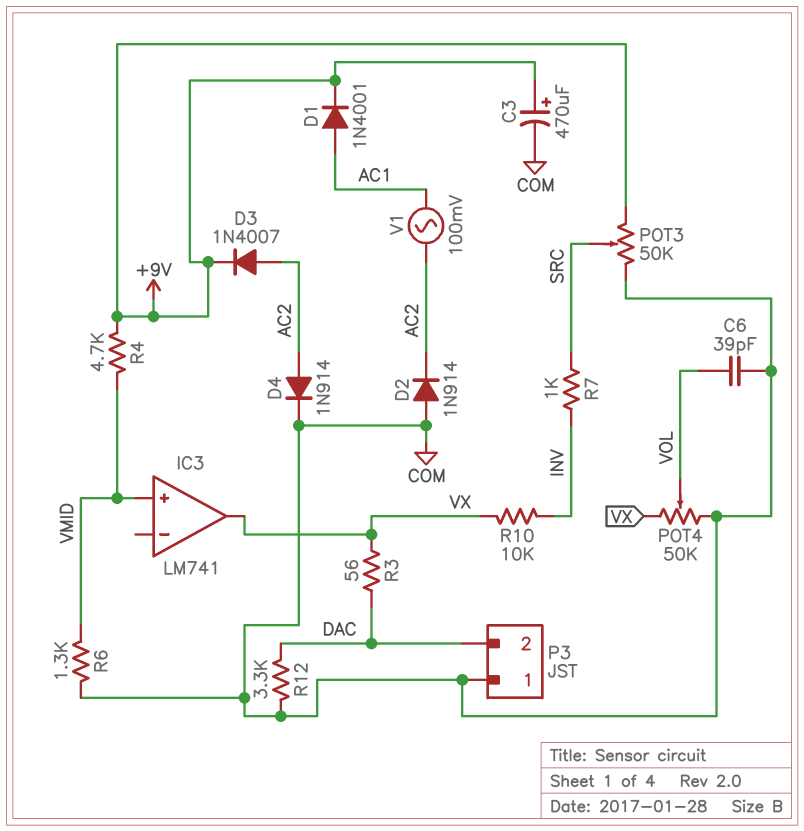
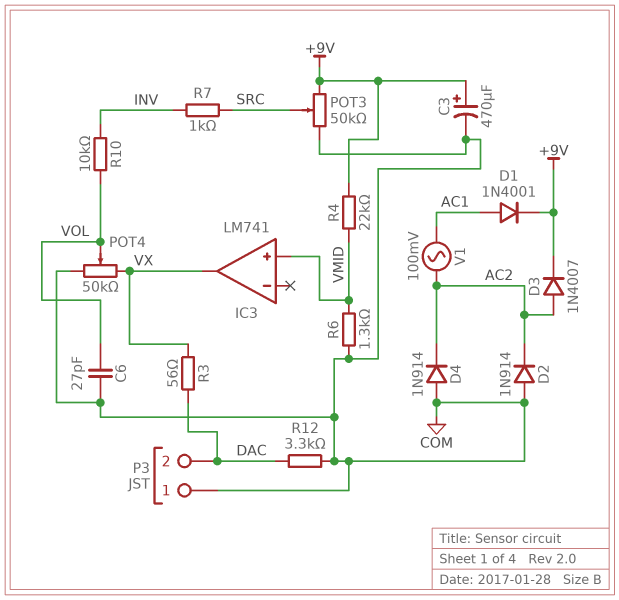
C6: 39pF (COM, VOL) -> 27pF (COM, VOL)
D4: diode 1N914 (A AC2, K COM) -> diode 1N914 (A COM, K AC2)
R4: 4.7k (+9V, VMID) -> 22k (+9V, VMID)
R10: 10k (INV, VX) -> 10k (INV, VOL)

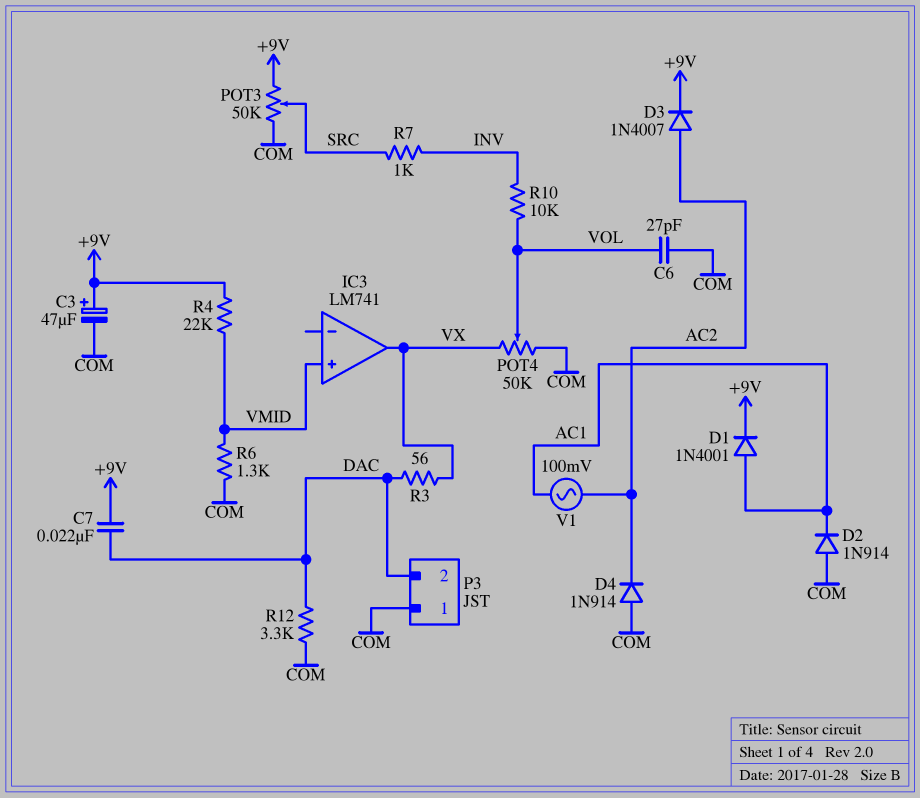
C3: 470uF (plus +9V, minus COM) -> 47uF (plus +9V, minus COM)
C7: none -> 22nF (+9V, DAC)
D2: diode 1N914 (A COM, K AC2) -> diode 1N914 (A COM, K AC1)

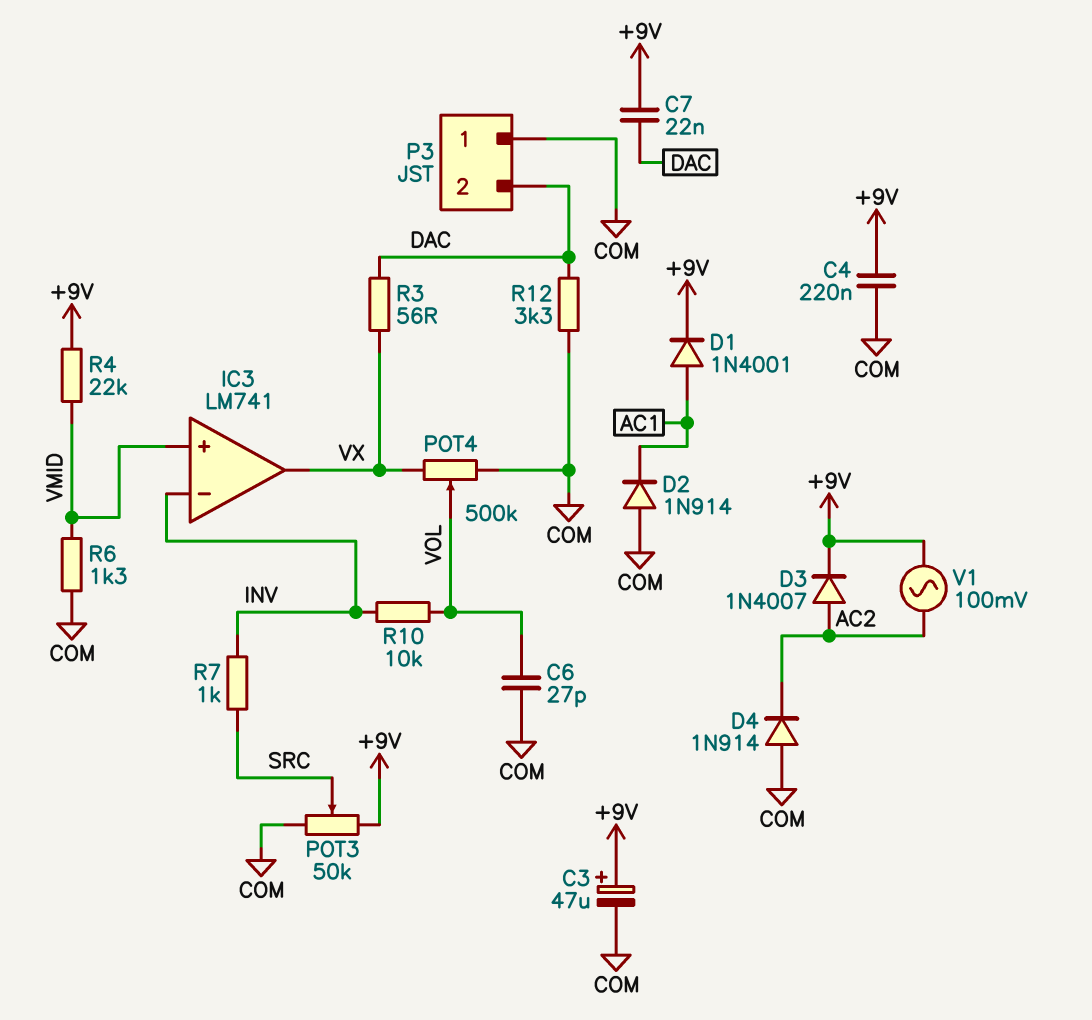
C4: none -> 220nF (+9V, COM)
IC3 pin in-: none -> INV
POT4: 50k (COM, VX, wiper VOL) -> 500k (COM, VX, wiper VOL)
V1: AC 100mV (AC1, AC2) -> AC 100mV (+9V, AC2)

